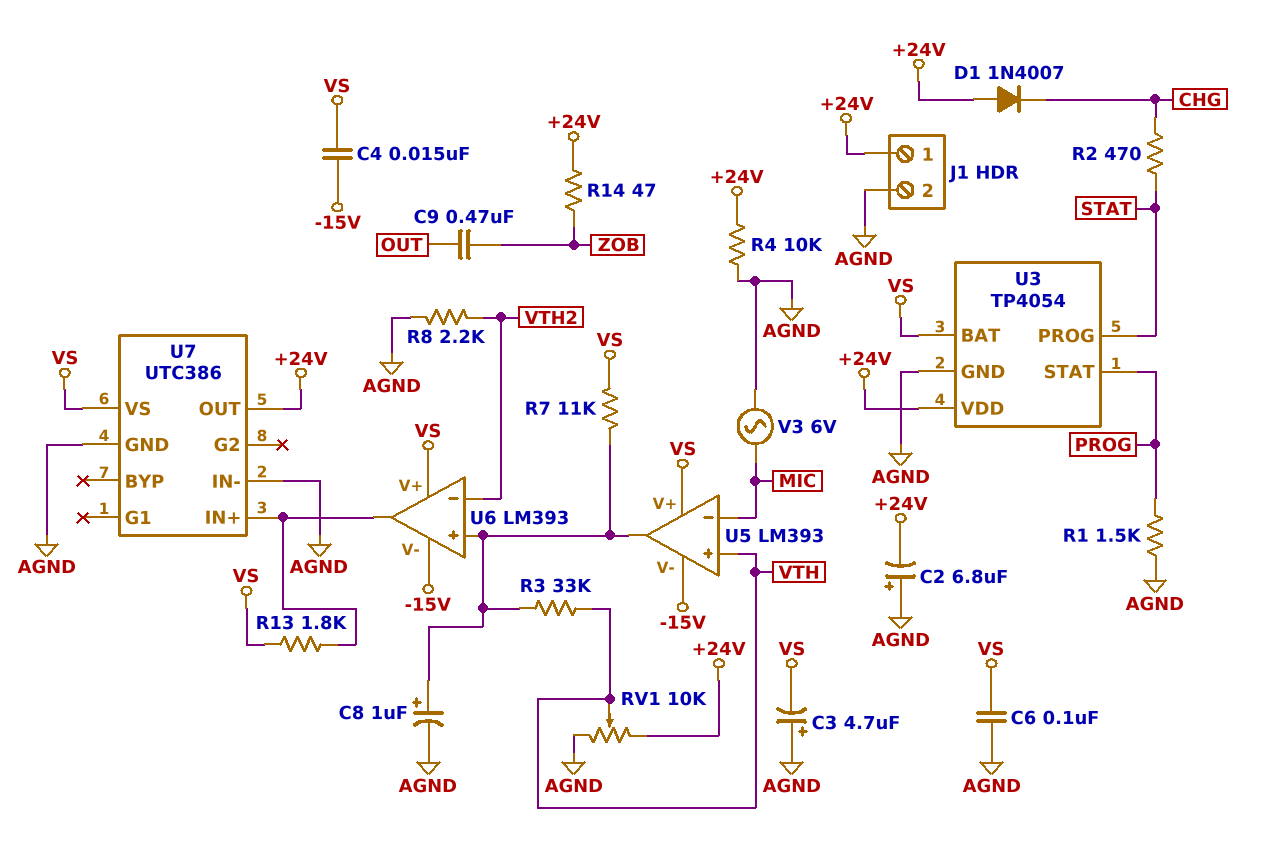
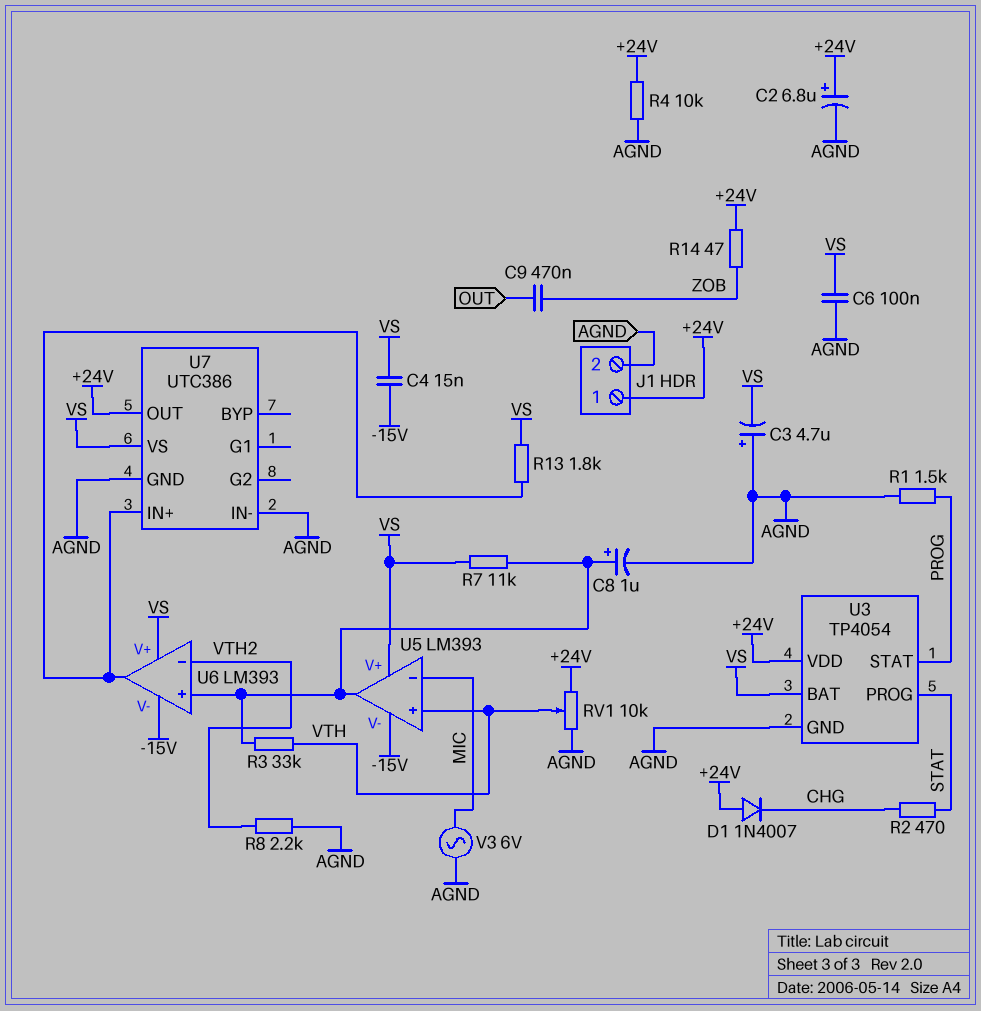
C2: 6.8uF (plus AGND, minus +24V) -> 6.8uF (plus +24V, minus AGND)

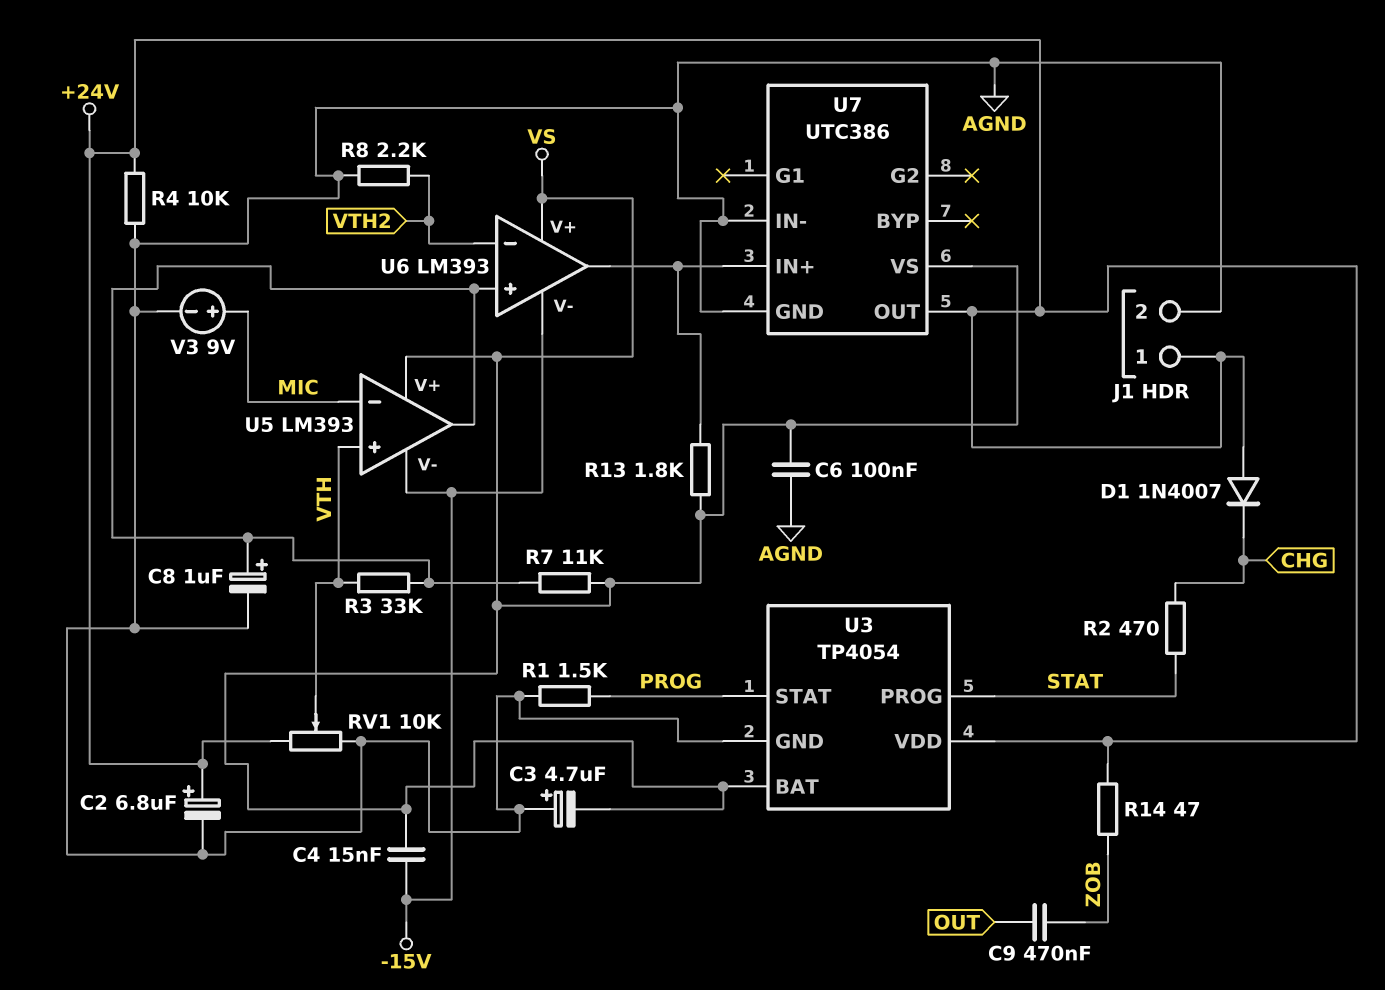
V3: AC 6V (AGND, MIC) -> 9V (plus MIC, minus AGND)

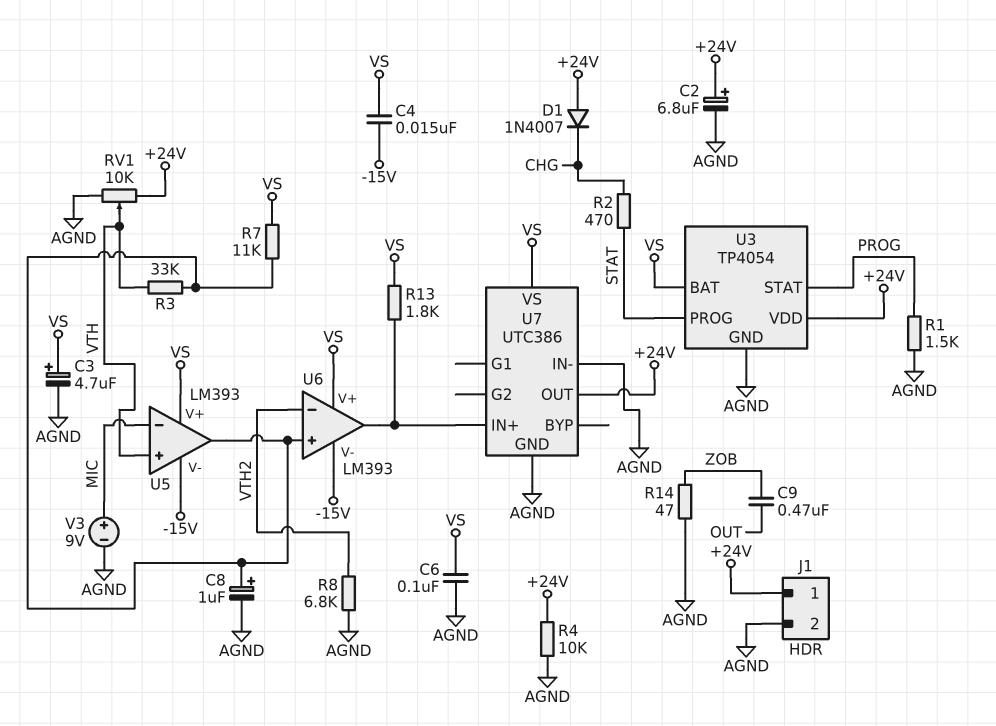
C3: 4.7uF (plus AGND, minus VS) -> 4.7uF (plus VS, minus AGND)
R8: 2.2k (AGND, VTH2) -> 6.8k (AGND, VTH2)
R14: 47 (+24V, ZOB) -> 47 (AGND, ZOB)

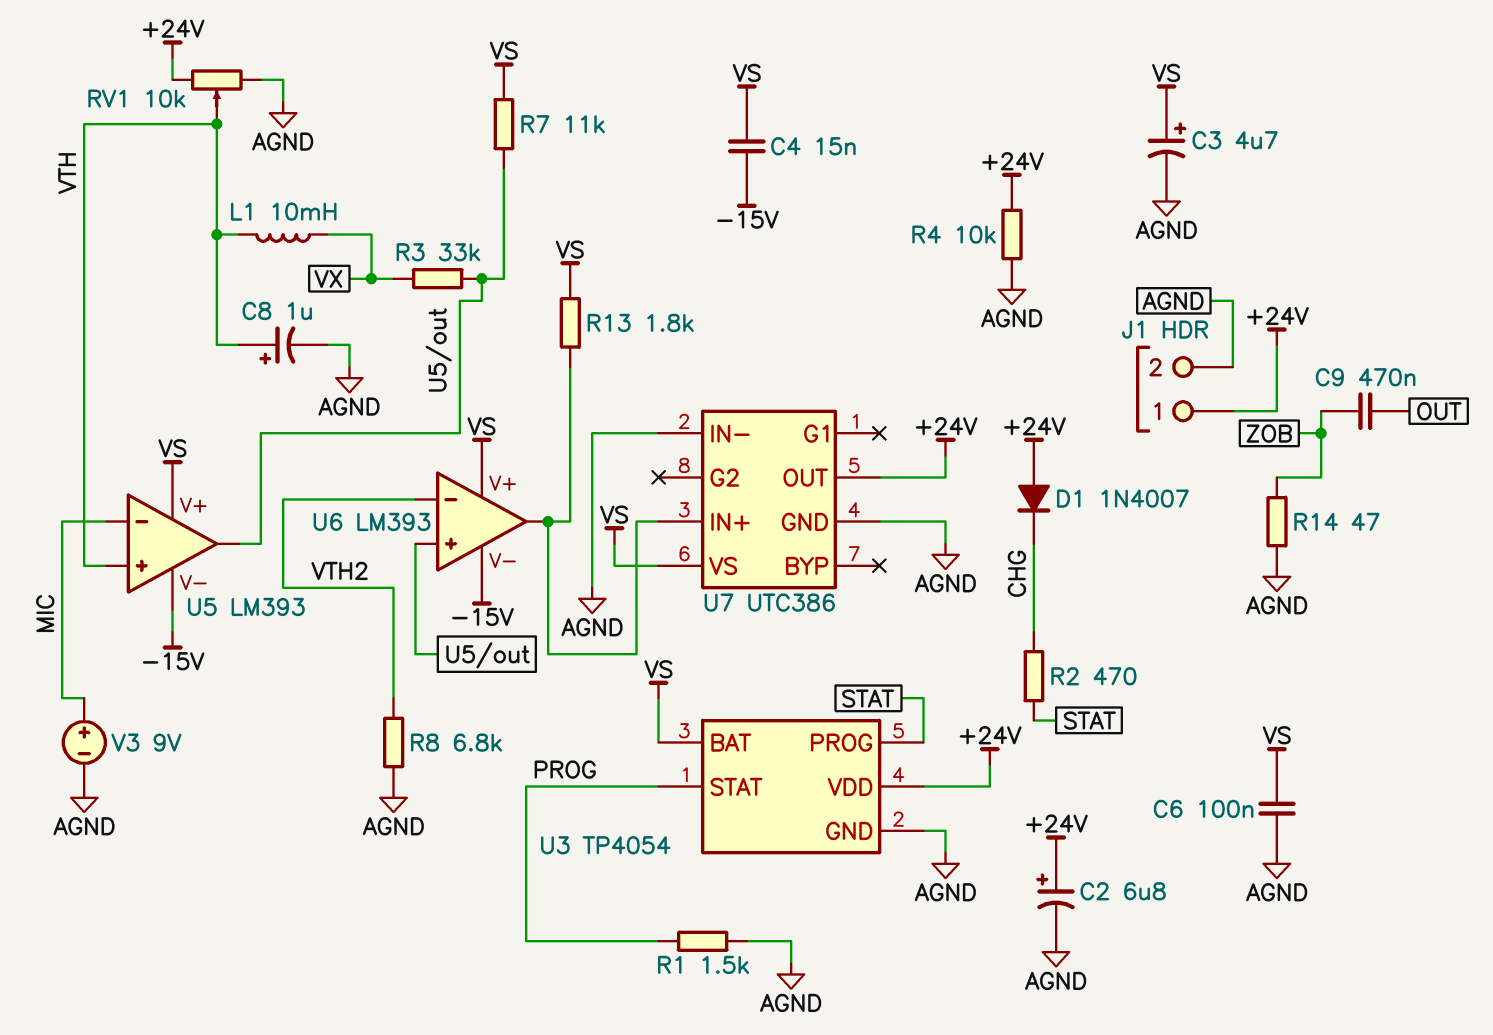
C8: 1uF (plus U5/out, minus AGND) -> 1uF (plus VTH, minus AGND)
L1: none -> 10mH (VTH, VX)
R3: 33k (U5/out, VTH) -> 33k (U5/out, VX)

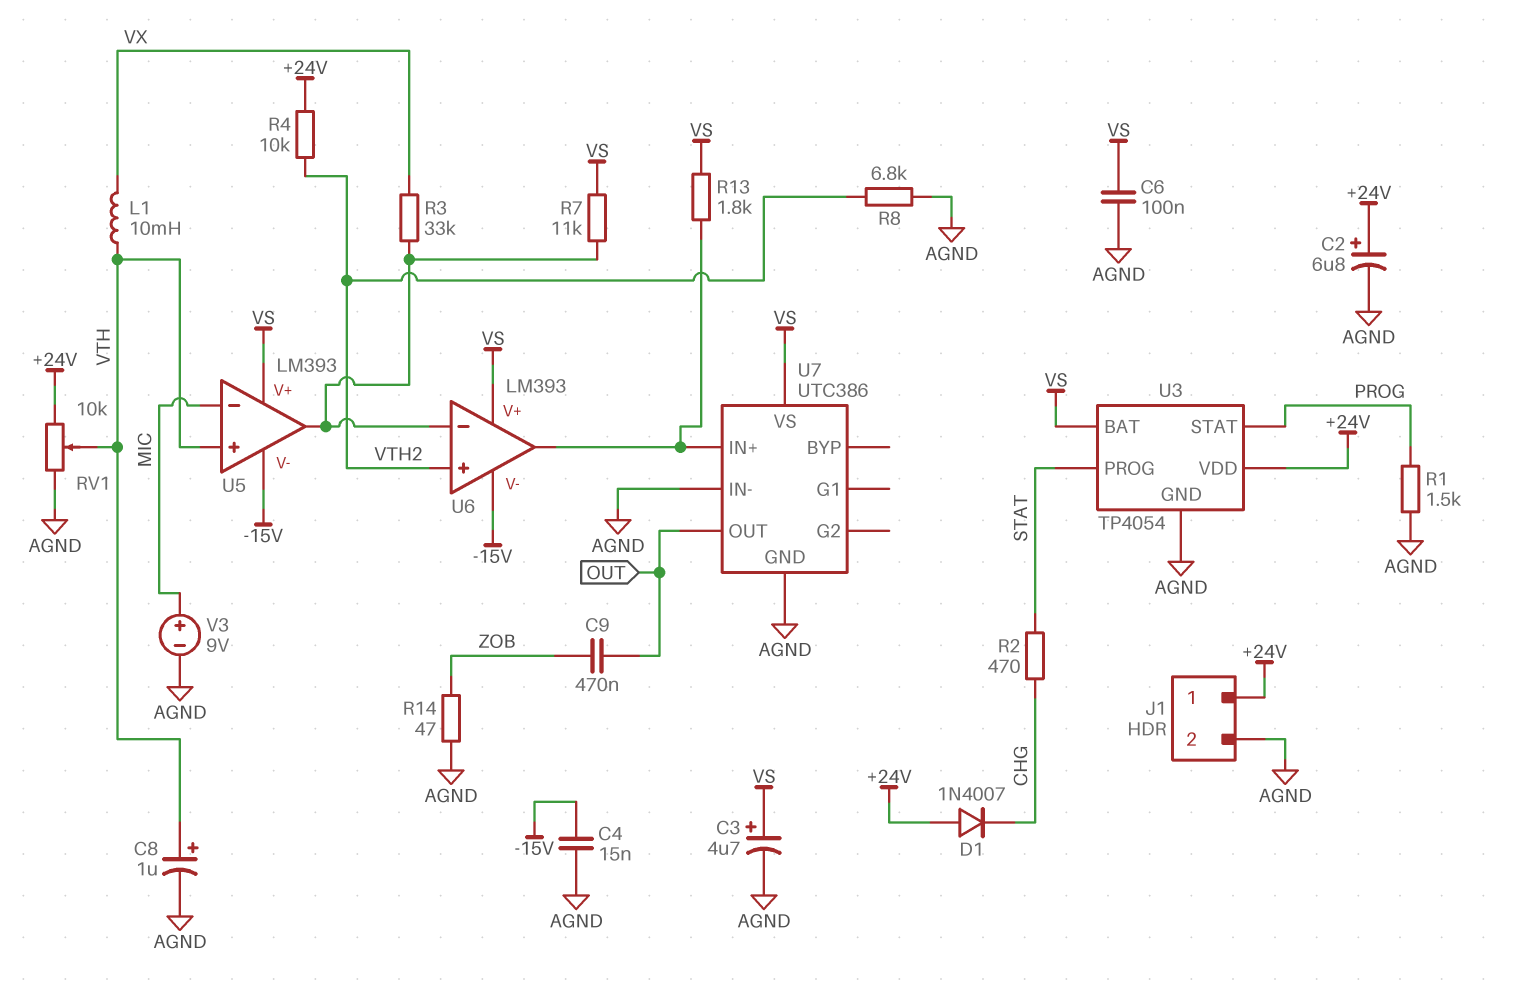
C4: 15nF (-15V, VS) -> 15nF (-15V, AGND)
R4: 10k (+24V, AGND) -> 10k (+24V, VTH2)
U6 pin in+: U5/out -> VTH2
U6 pin in-: VTH2 -> U5/out
U7 pin OUT: +24V -> OUT

